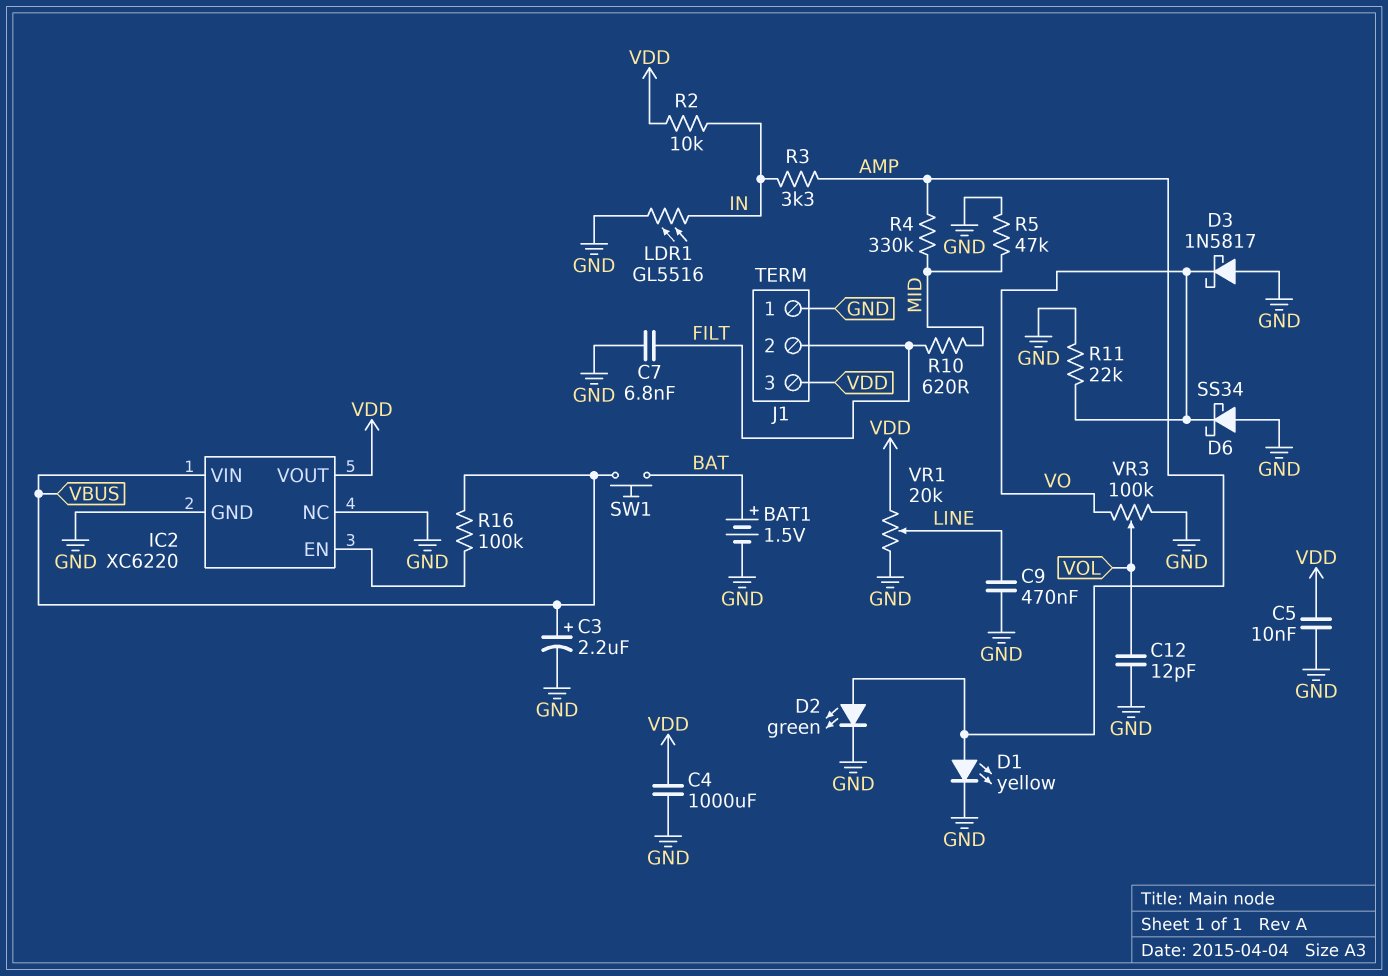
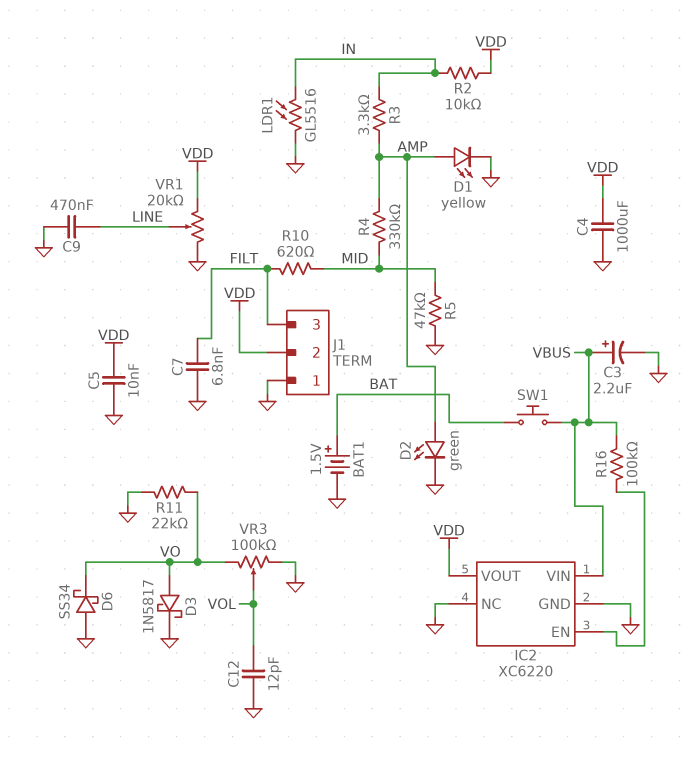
D3: schottky 1N5817 (A GND, K VO) -> schottky 1N5817 (A VO, K GND)
J1 pin 2: FILT -> VDD
J1 pin 3: VDD -> FILT

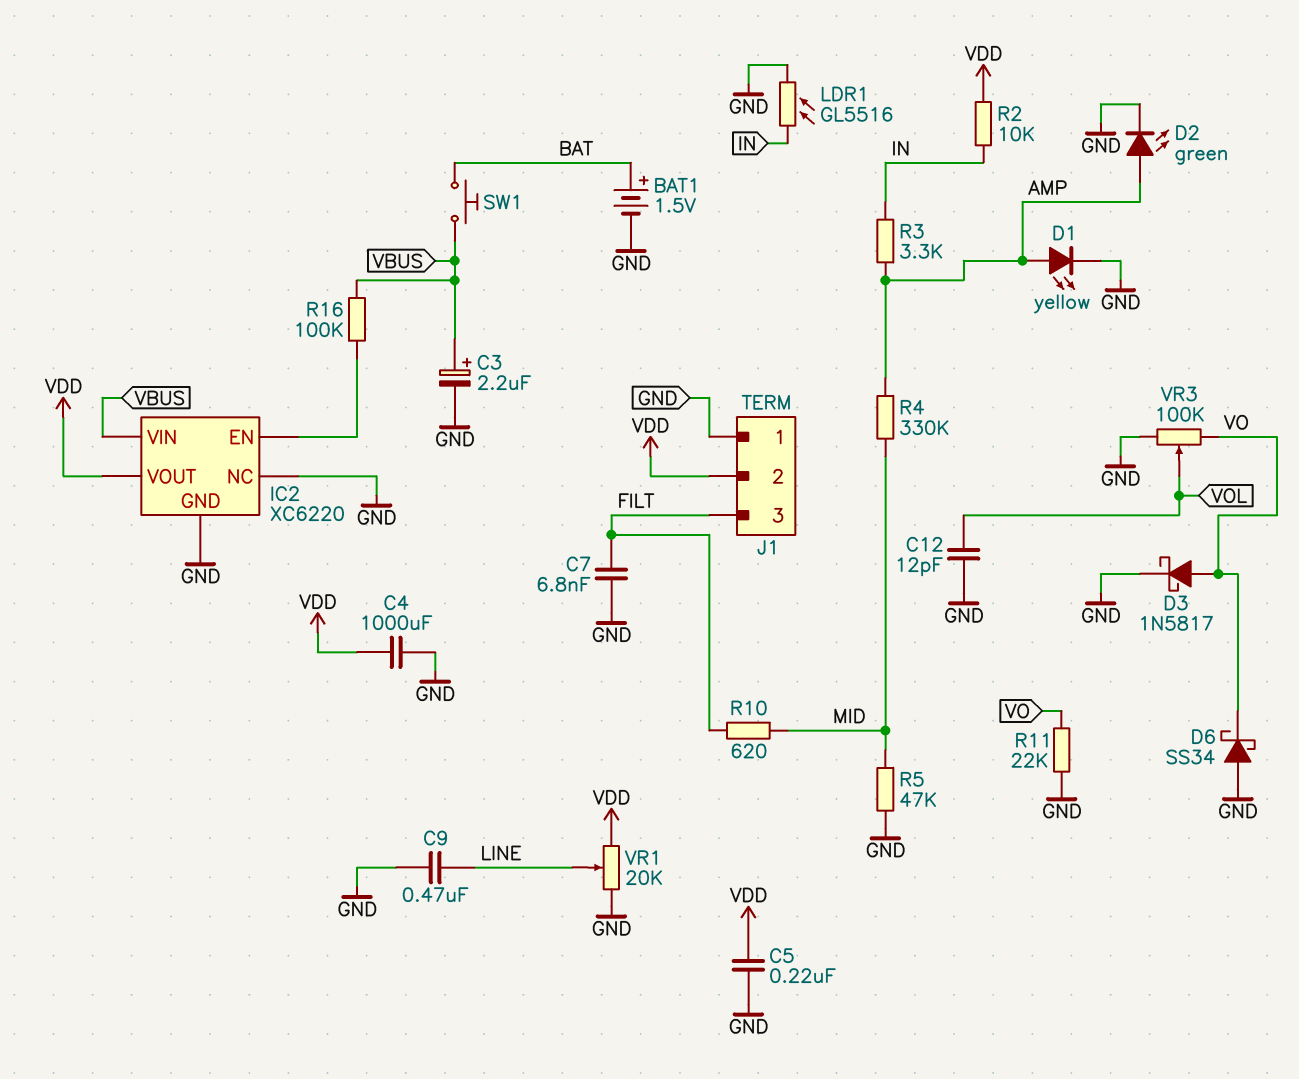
C5: 10nF (GND, VDD) -> 220nF (GND, VDD)

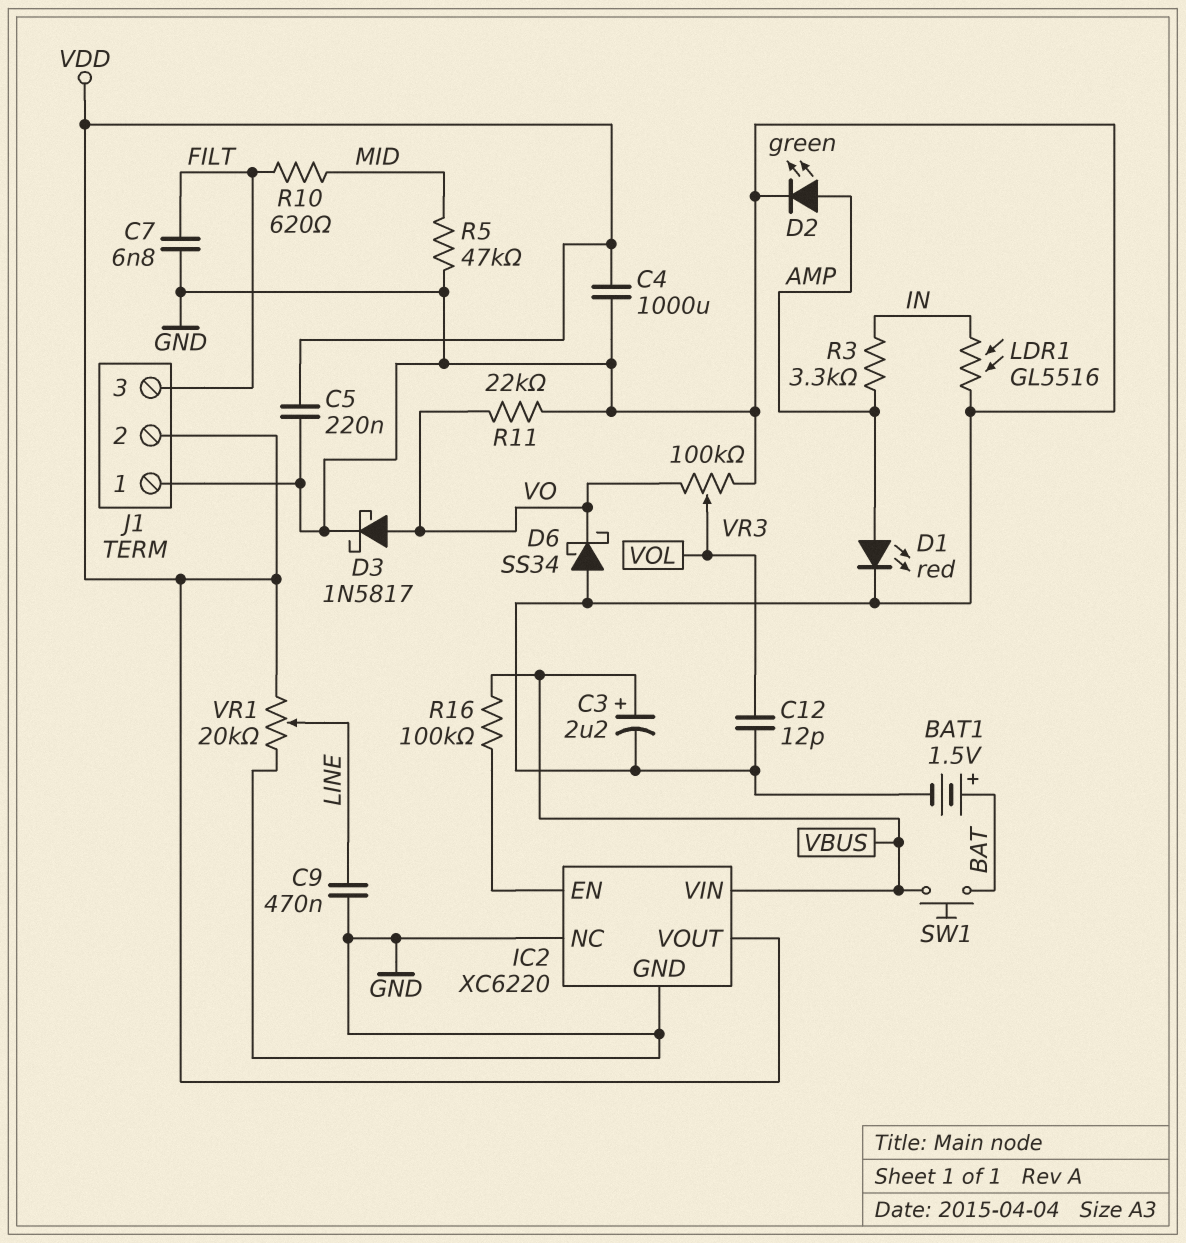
D1: LED yellow (A AMP, K GND) -> LED red (A AMP, K GND)
R2: 10k (IN, VDD) -> none
R4: 330k (AMP, MID) -> none

